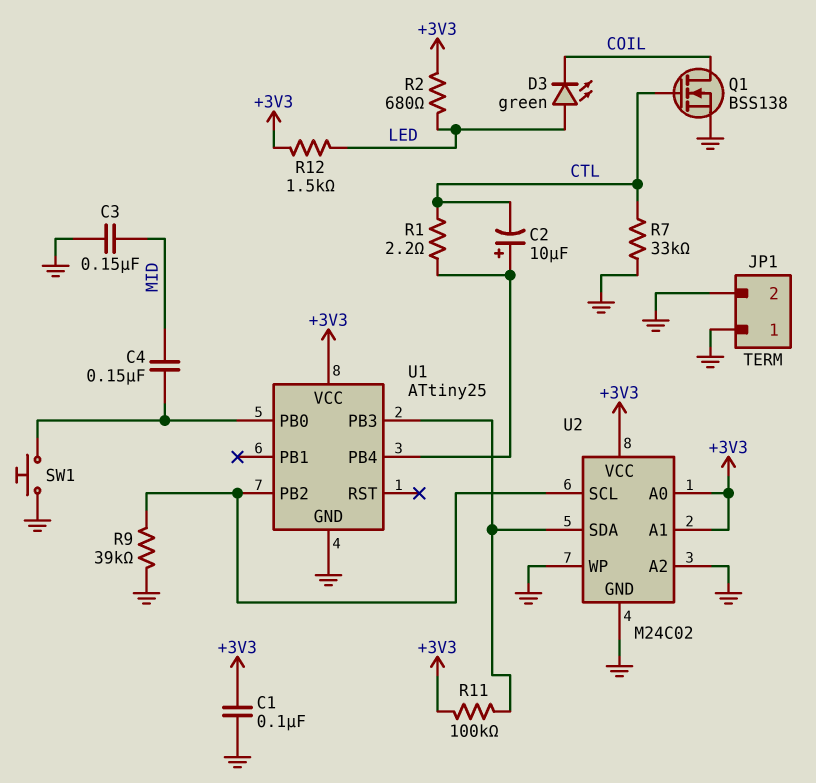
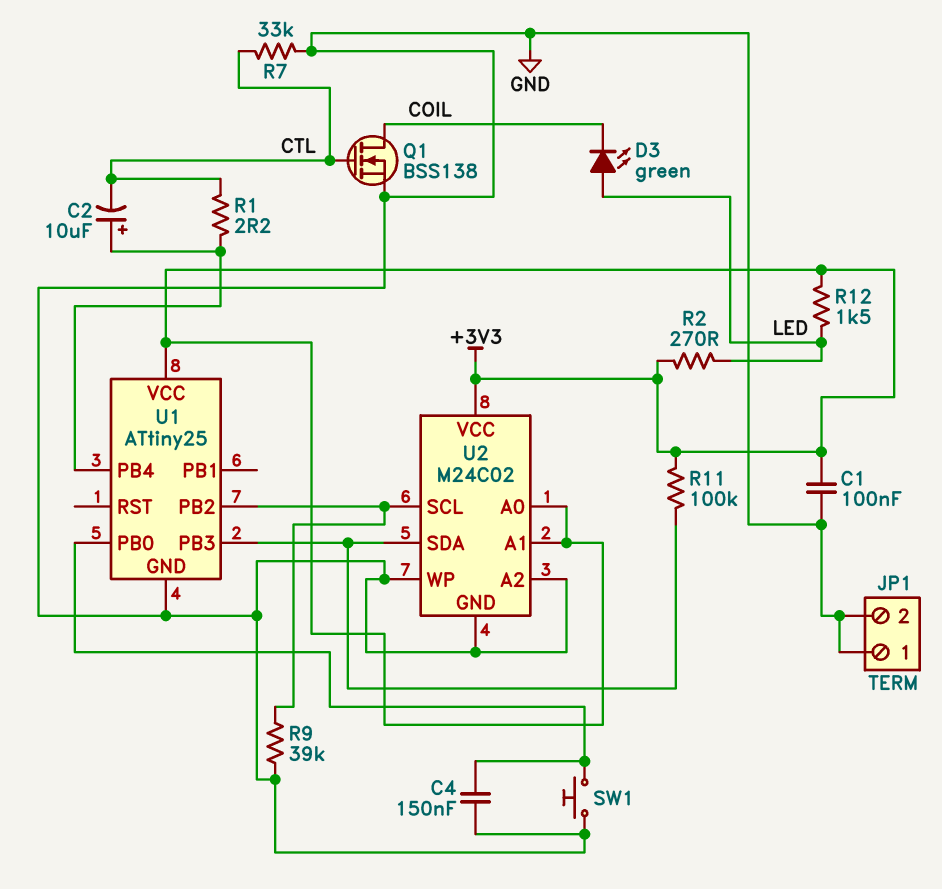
C3: 150nF (GND, MID) -> none
C4: 150nF (MID, U1/PB0) -> 150nF (GND, U1/PB0)
R2: 680 (+3V3, LED) -> 270 (+3V3, LED)

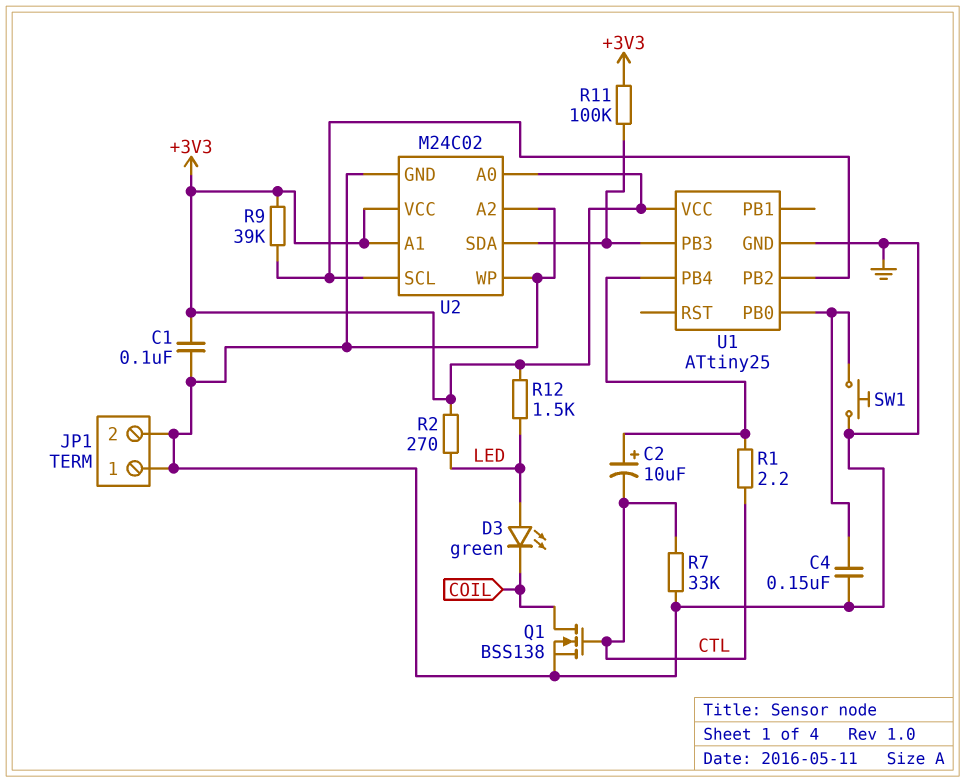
R9: 39k (GND, U1/PB2) -> 39k (+3V3, U1/PB2)

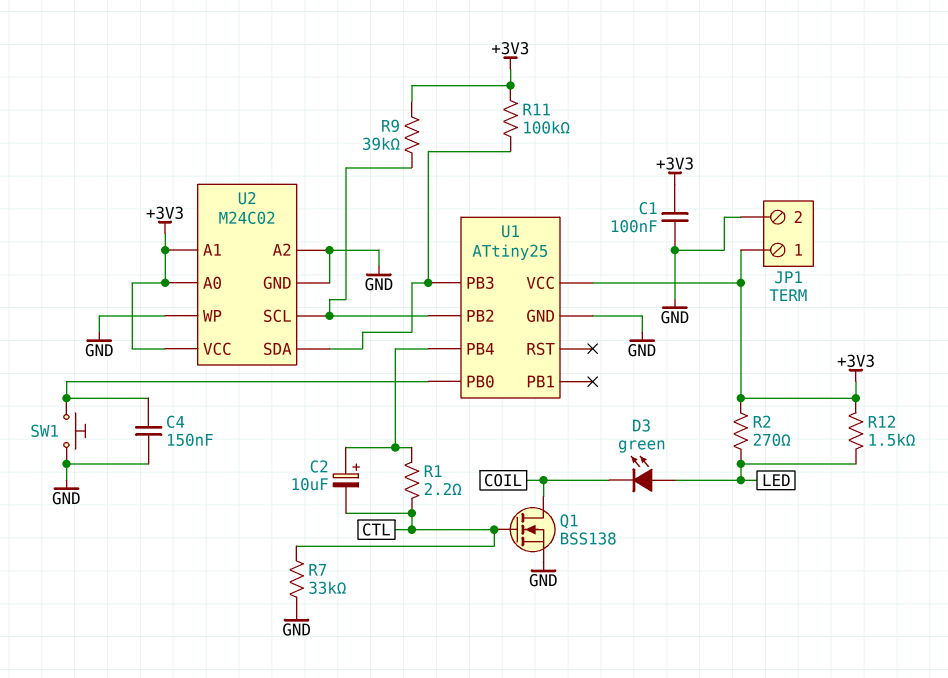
JP1 pin 1: GND -> +3V3

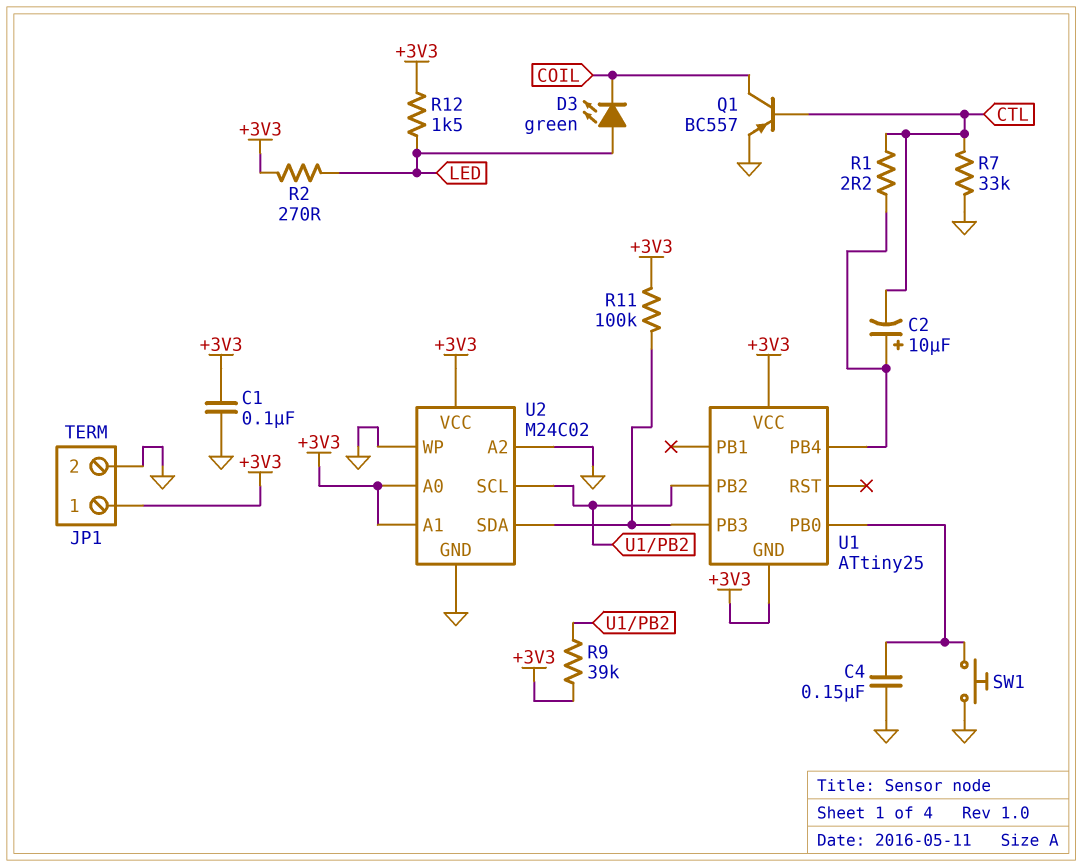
Q1: NMOS BSS138 (G CTL, D COIL, S GND) -> PNP BC557 (B CTL, C COIL, E GND)
U1 pin GND: GND -> +3V3

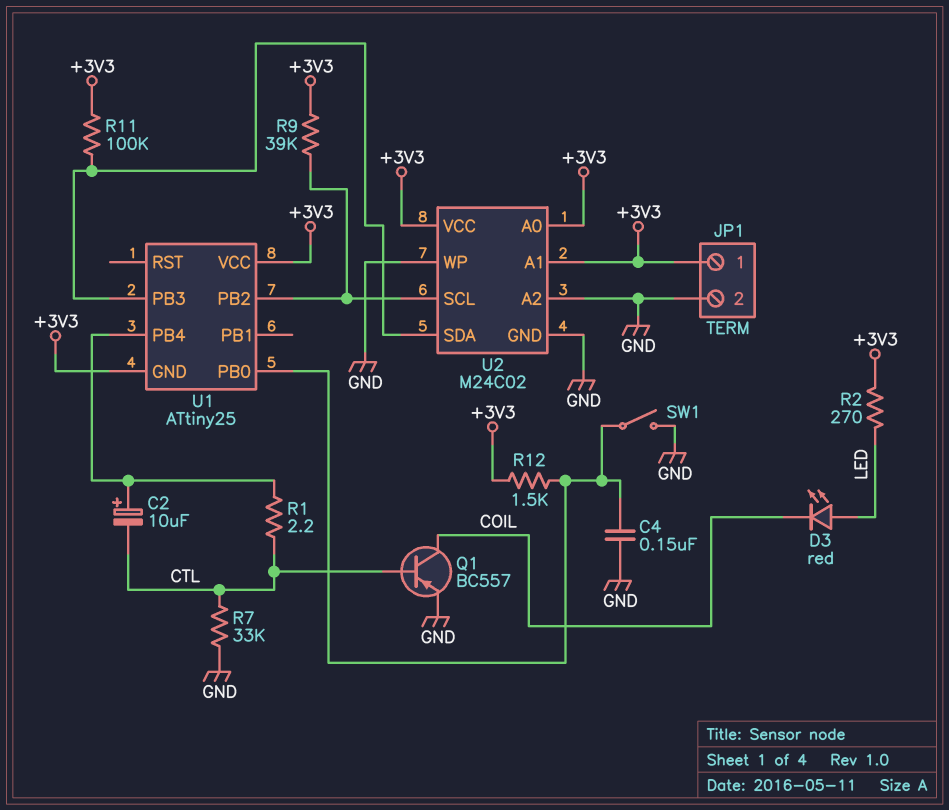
C1: 100nF (+3V3, GND) -> none
D3: LED green (A LED, K COIL) -> LED red (A LED, K COIL)
R12: 1.5k (+3V3, LED) -> 1.5k (+3V3, U1/PB0)
SW1: button (GND, U1/PB0) -> switch (GND, U1/PB0)

